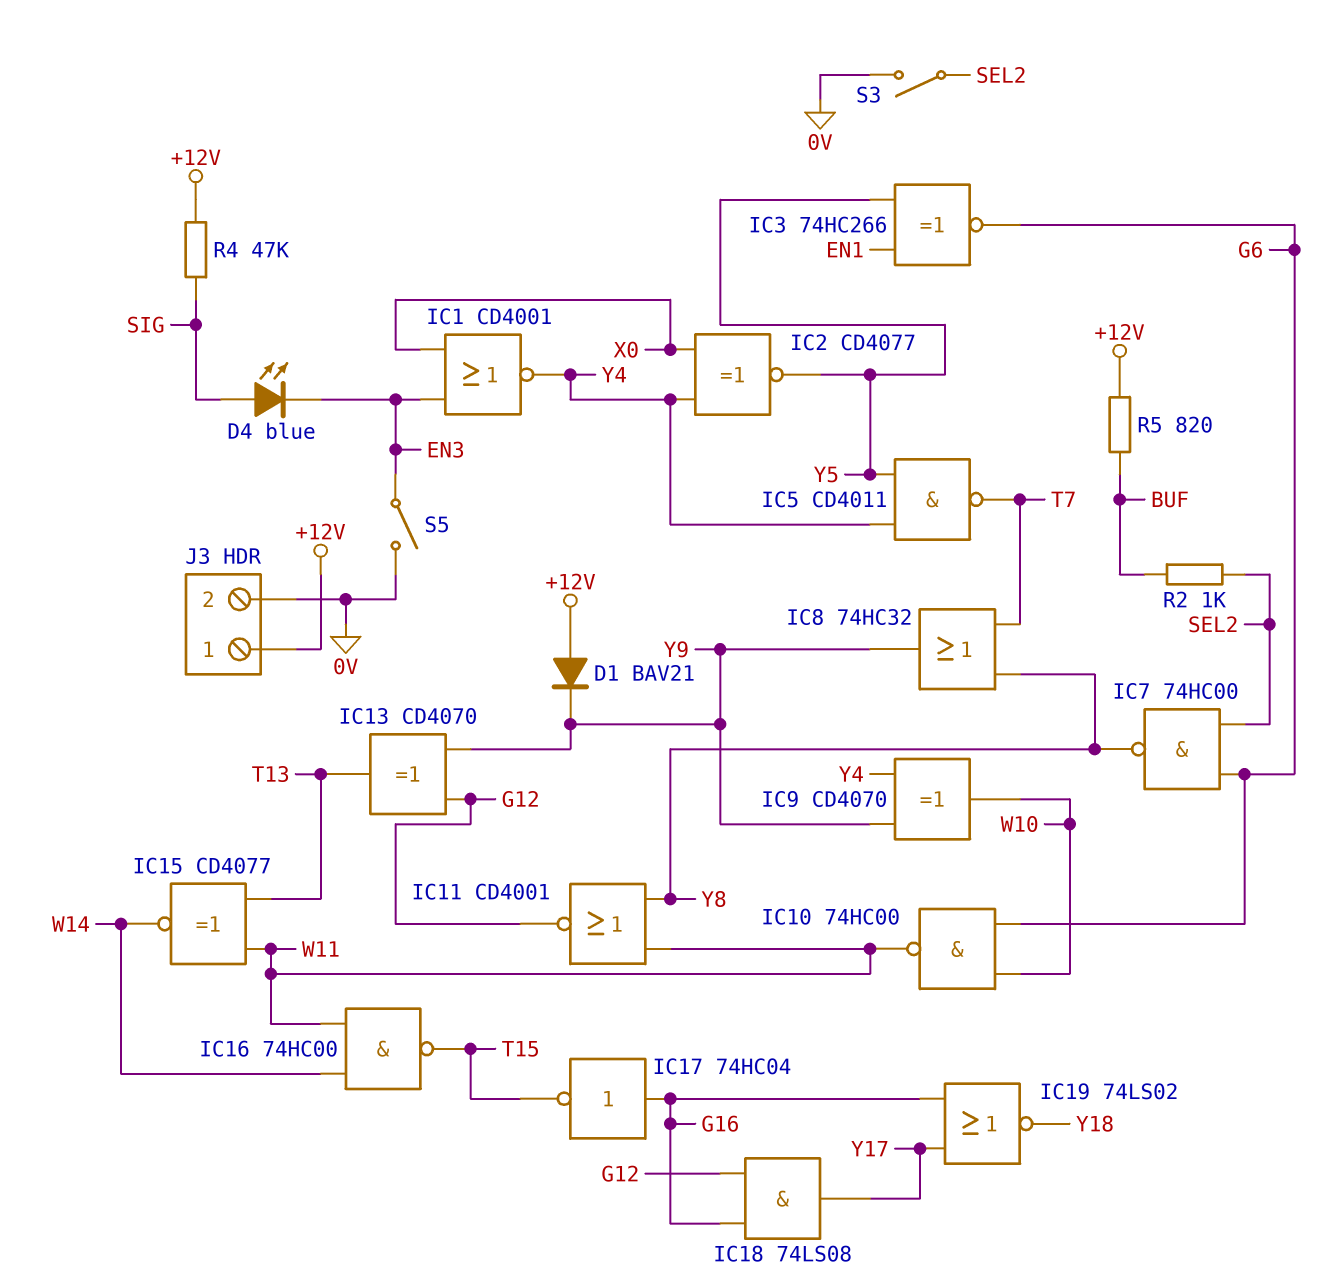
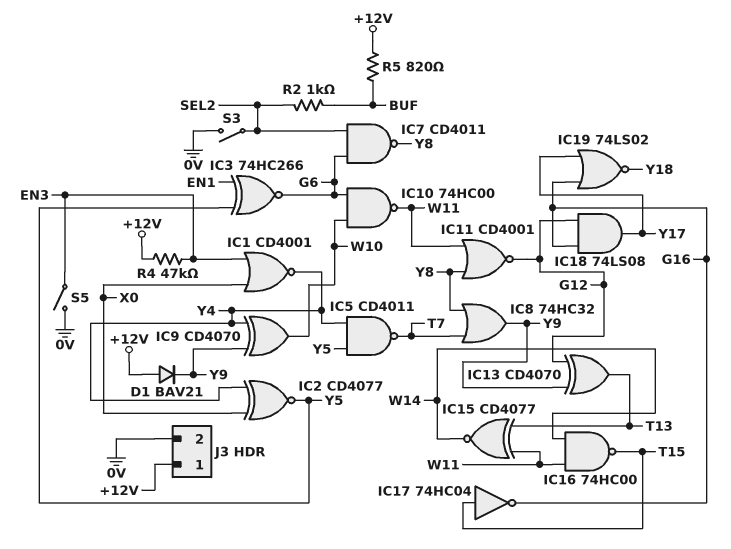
D4: LED blue (A SIG, K EN3) -> none
IC7: NAND 74HC00 (in G6, in SEL2, out Y8) -> NAND CD4011 (in G6, in SEL2, out Y8)
IC17: NOT 74HC04 (in G16, out T15) -> NOT 74HC04 (in T15, out G16)
R4: 47k (+12V, SIG) -> 47k (+12V, EN3)

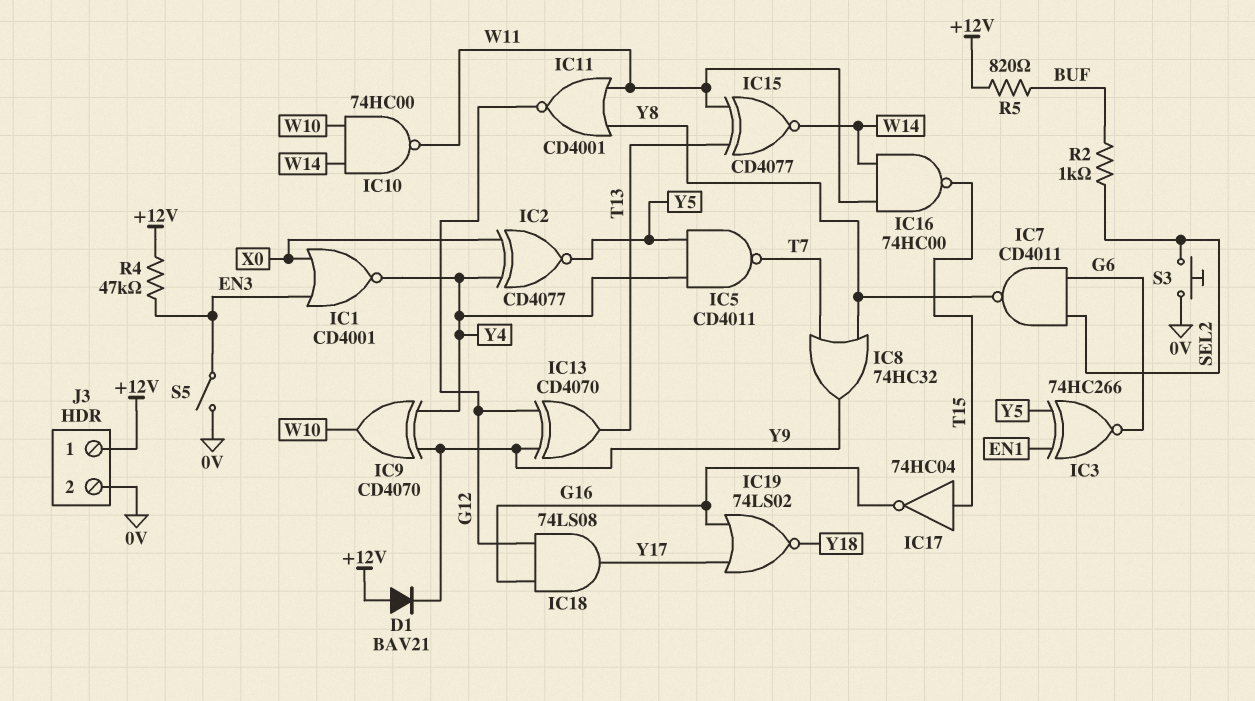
IC10: NAND 74HC00 (in G6, in W10, out W11) -> NAND 74HC00 (in W10, in W14, out W11)
S3: switch (0V, SEL2) -> button (0V, SEL2)

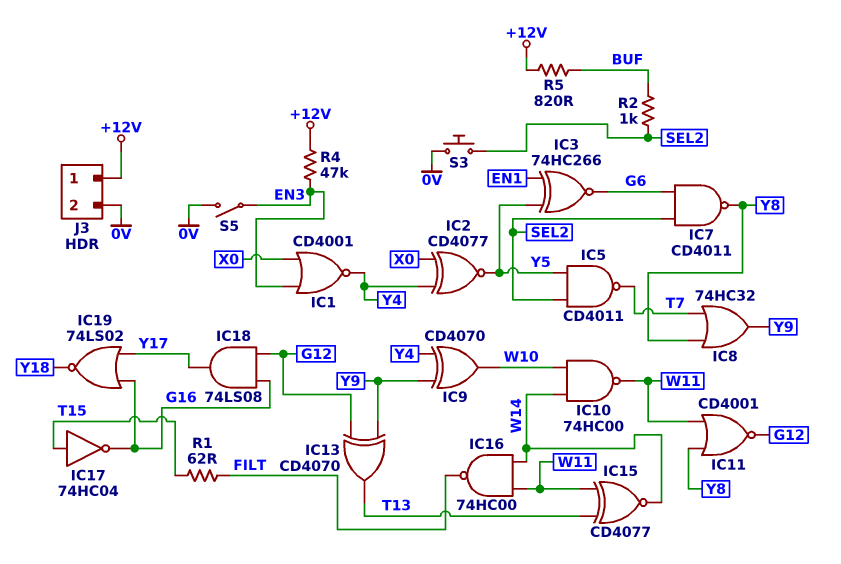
D1: diode BAV21 (A +12V, K Y9) -> none
IC5: NAND CD4011 (in Y4, in Y5, out T7) -> NAND CD4011 (in SEL2, in Y5, out T7)
IC16: NAND 74HC00 (in W11, in W14, out T15) -> NAND 74HC00 (in W11, in W14, out FILT)
R1: none -> 62 (FILT, T15)

